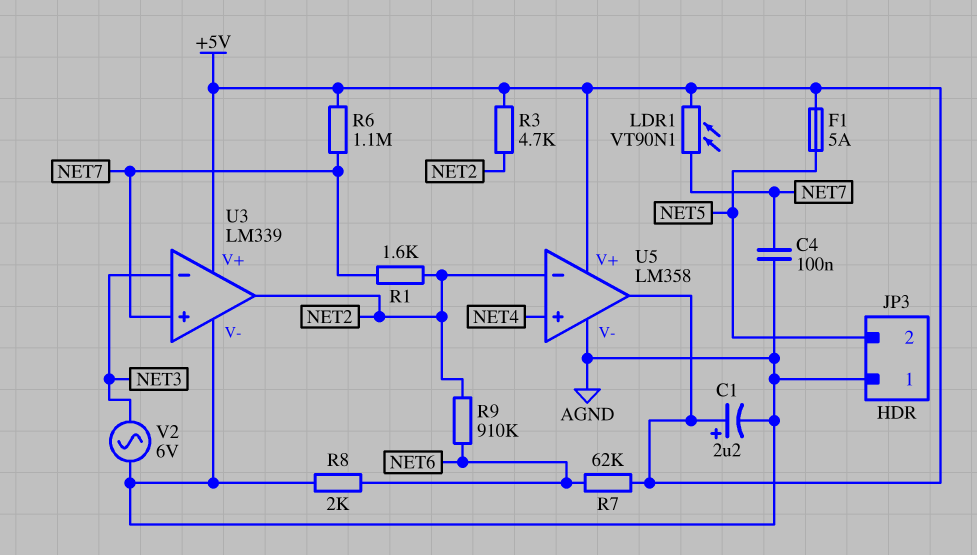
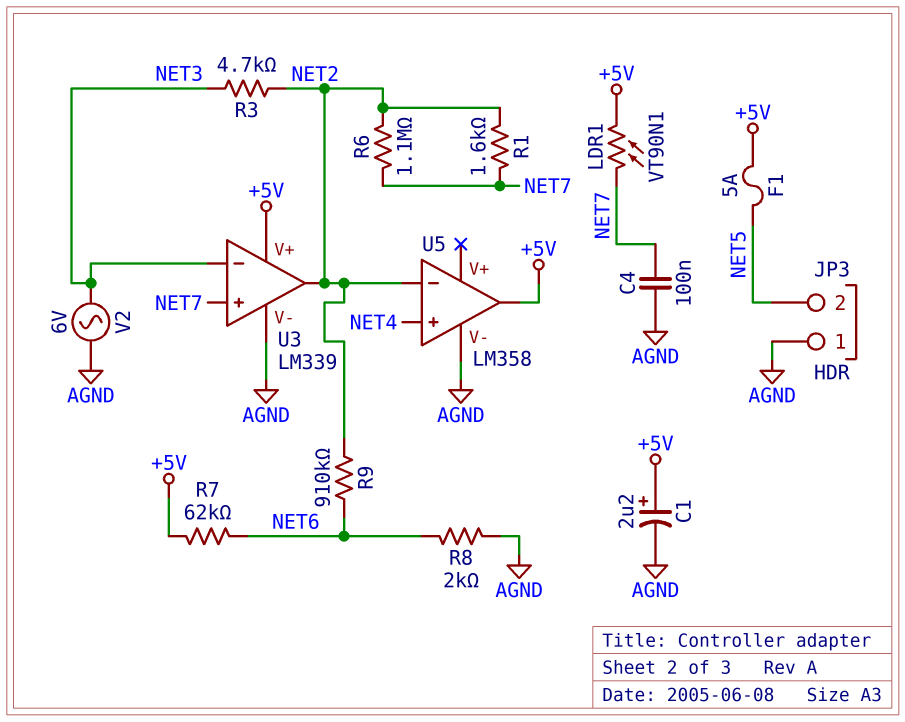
R3: 4.7k (+5V, NET2) -> 4.7k (NET2, NET3)
R6: 1.1M (+5V, NET7) -> 1.1M (NET2, NET7)
U5 pin V+: +5V -> none

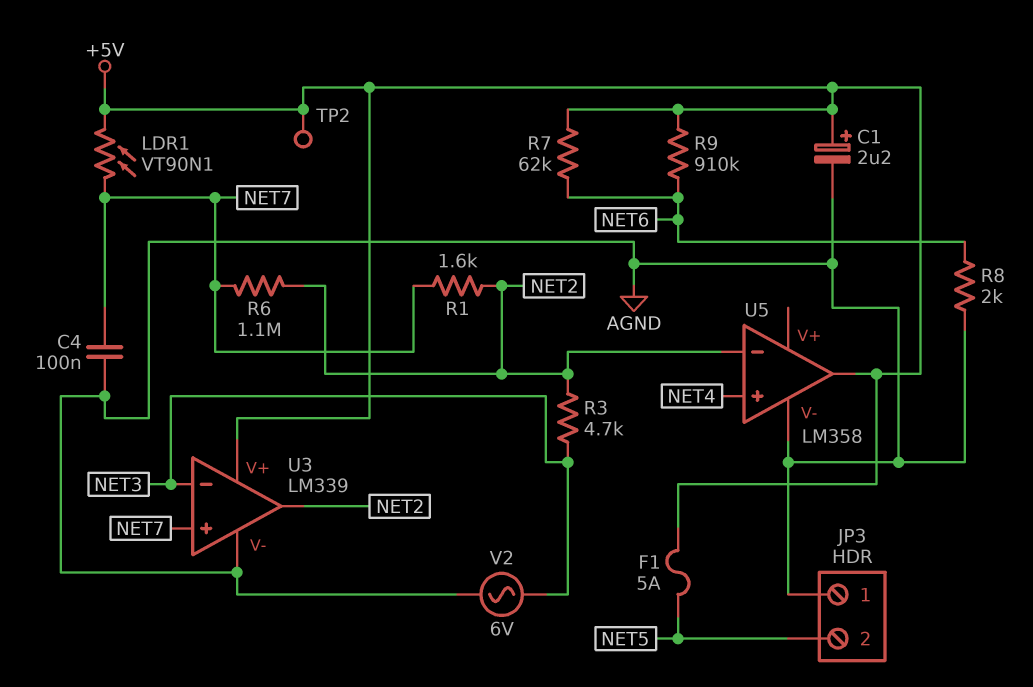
R9: 910k (NET2, NET6) -> 910k (+5V, NET6)
TP2: none -> test point (+5V)

